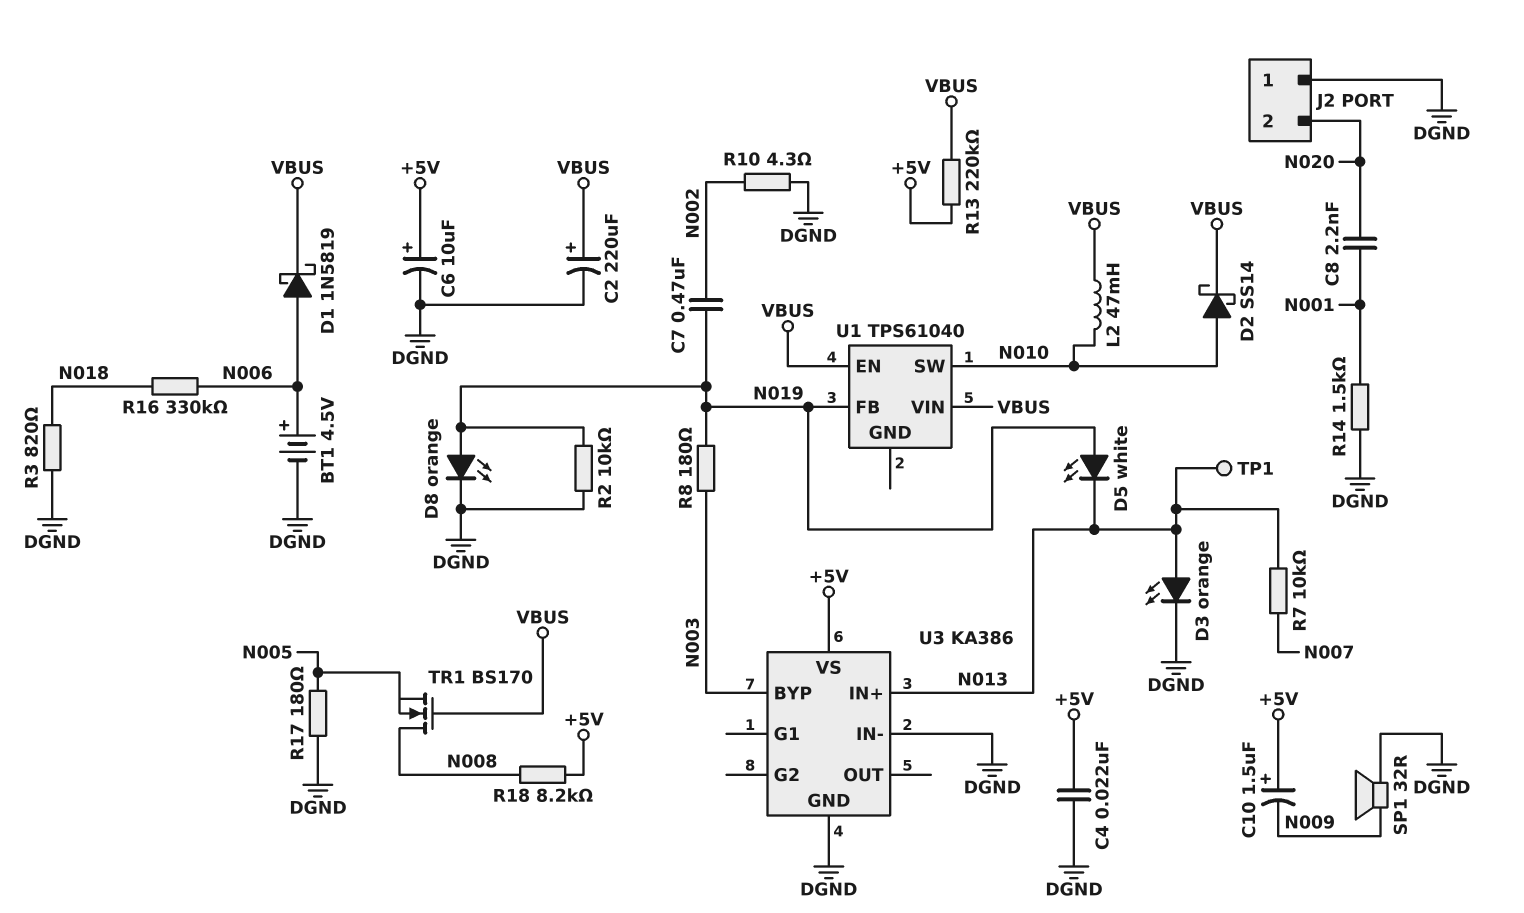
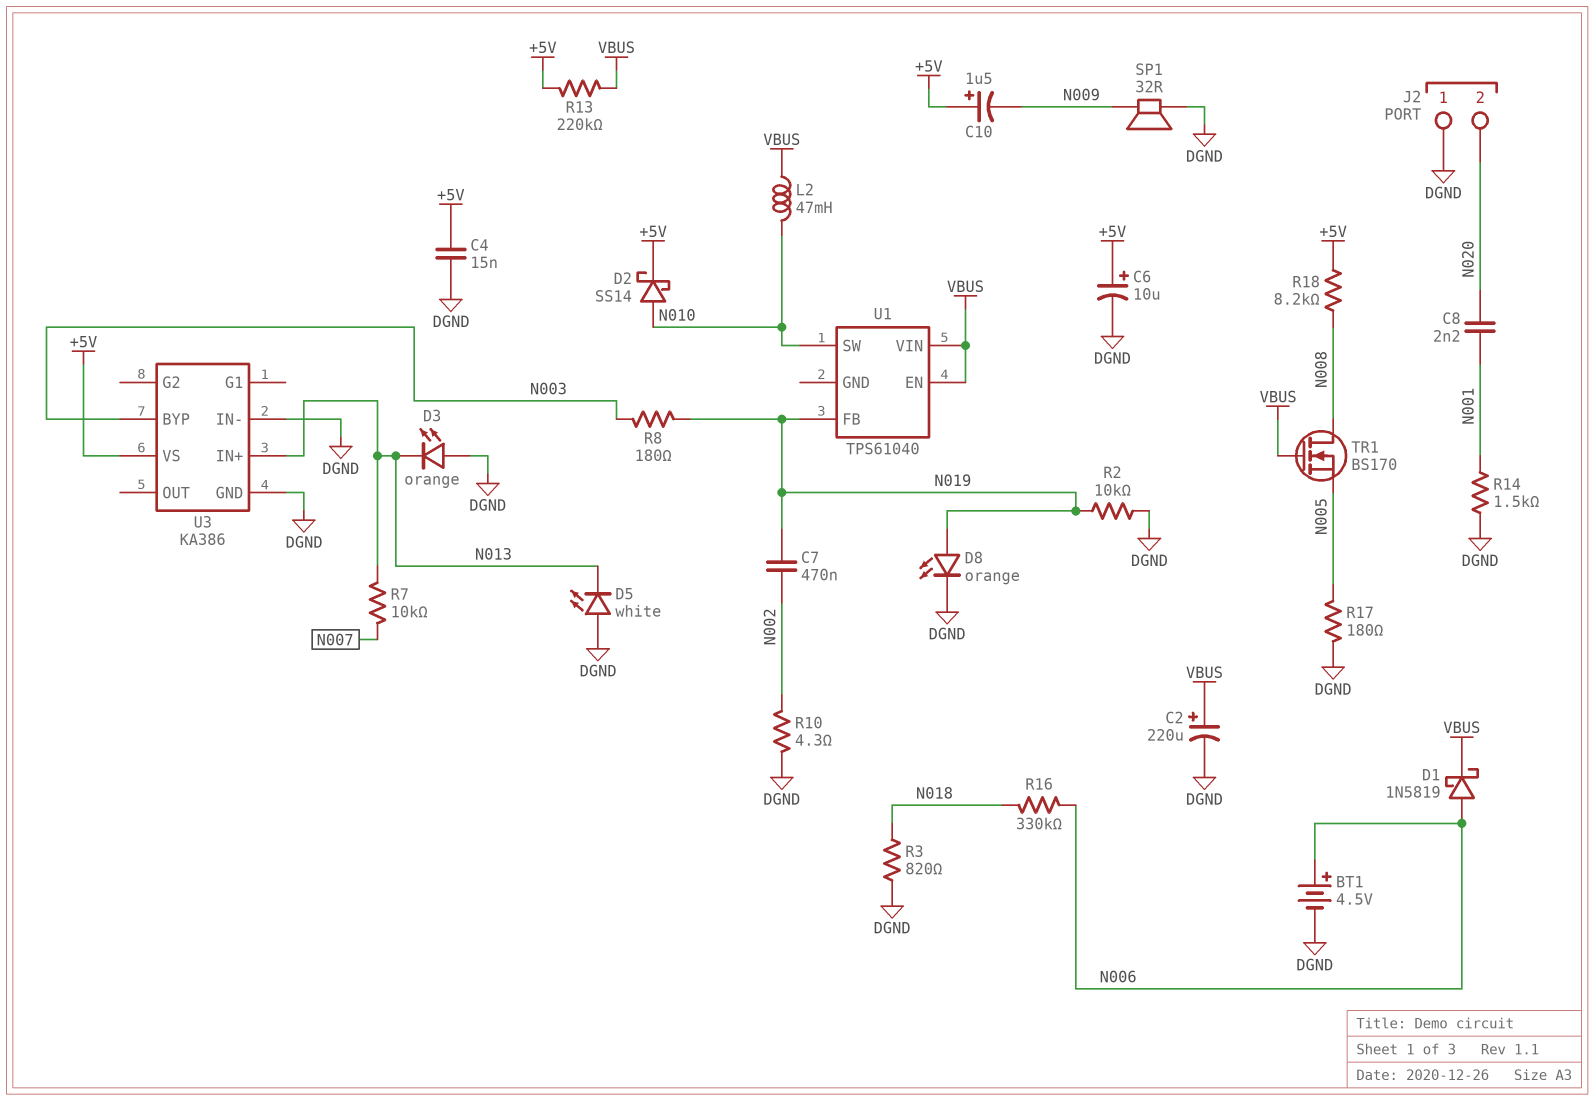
C4: 22nF (+5V, DGND) -> 15nF (+5V, DGND)
D2: schottky SS14 (A N010, K VBUS) -> schottky SS14 (A N010, K +5V)
D3: LED orange (A N013, K DGND) -> LED orange (A DGND, K N013)
D5: LED white (A N019, K N013) -> LED white (A DGND, K N013)
TP1: test point (N013) -> none

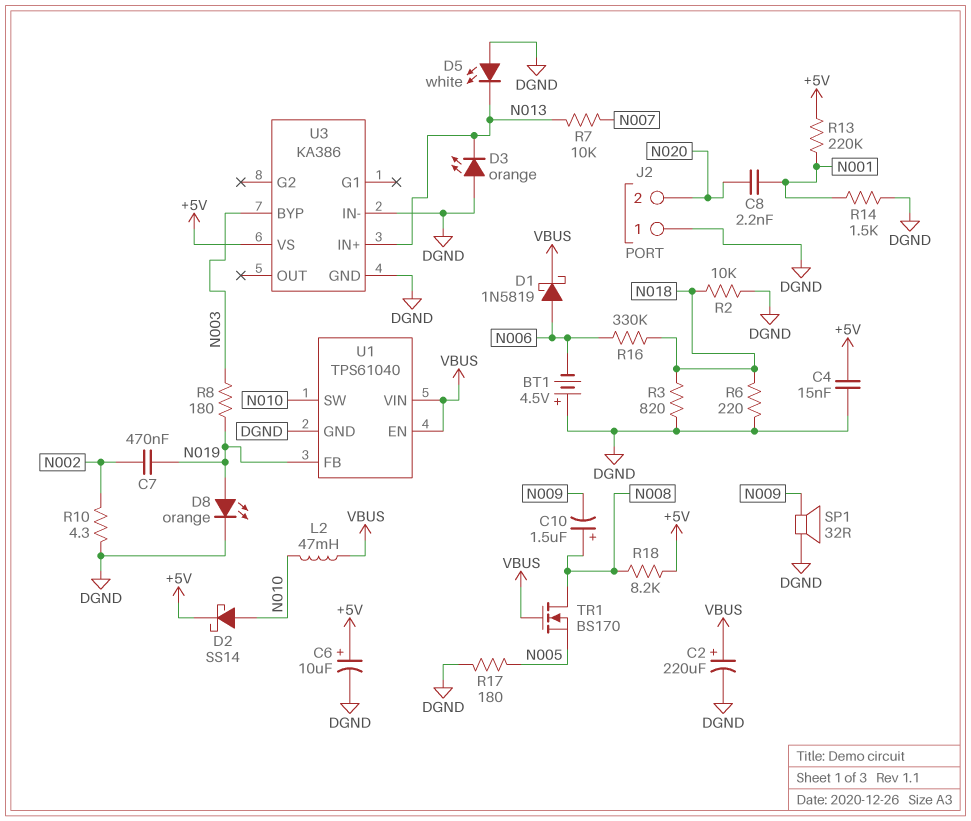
BT1: 4.5V (plus N006, minus DGND) -> 4.5V (plus DGND, minus N006)
C10: 1.5uF (plus +5V, minus N009) -> 1.5uF (plus N008, minus N009)
R2: 10k (DGND, N019) -> 10k (DGND, N018)
R6: none -> 220 (DGND, N018)
R13: 220k (+5V, VBUS) -> 220k (+5V, N001)
U1 pin GND: none -> DGND

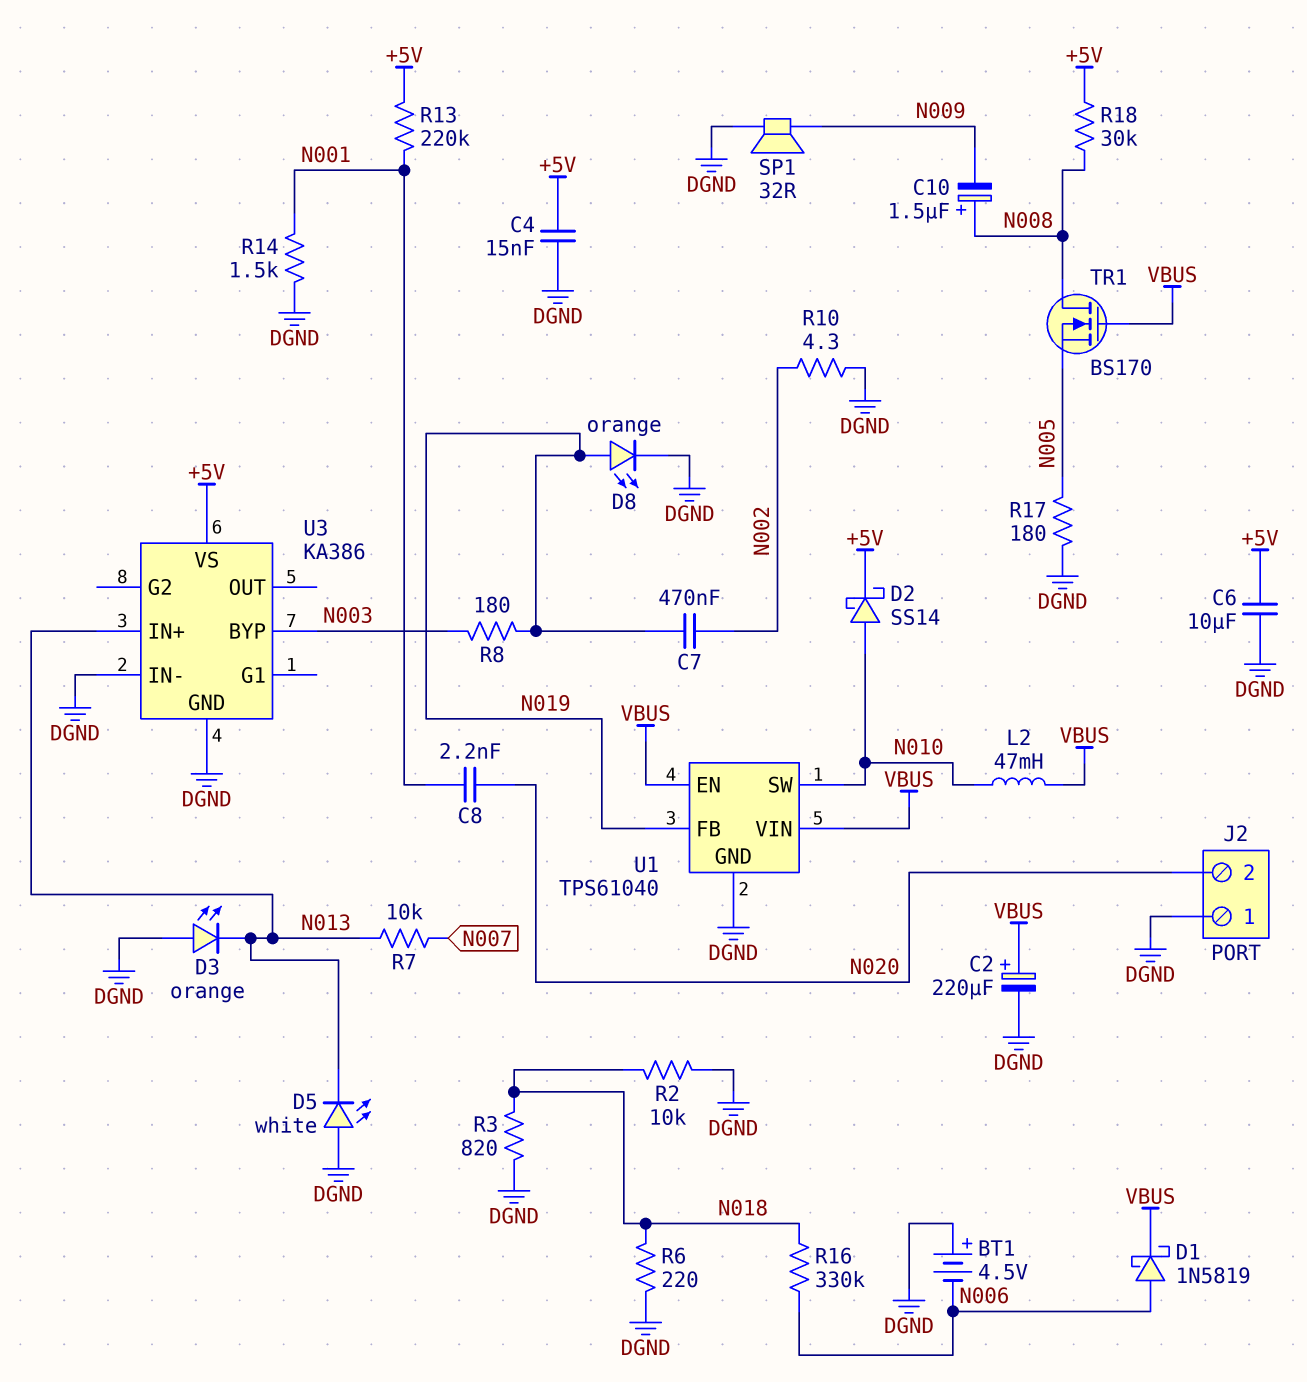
C6: 10uF (plus +5V, minus DGND) -> 10uF (+5V, DGND)
R18: 8.2k (+5V, N008) -> 30k (+5V, N008)

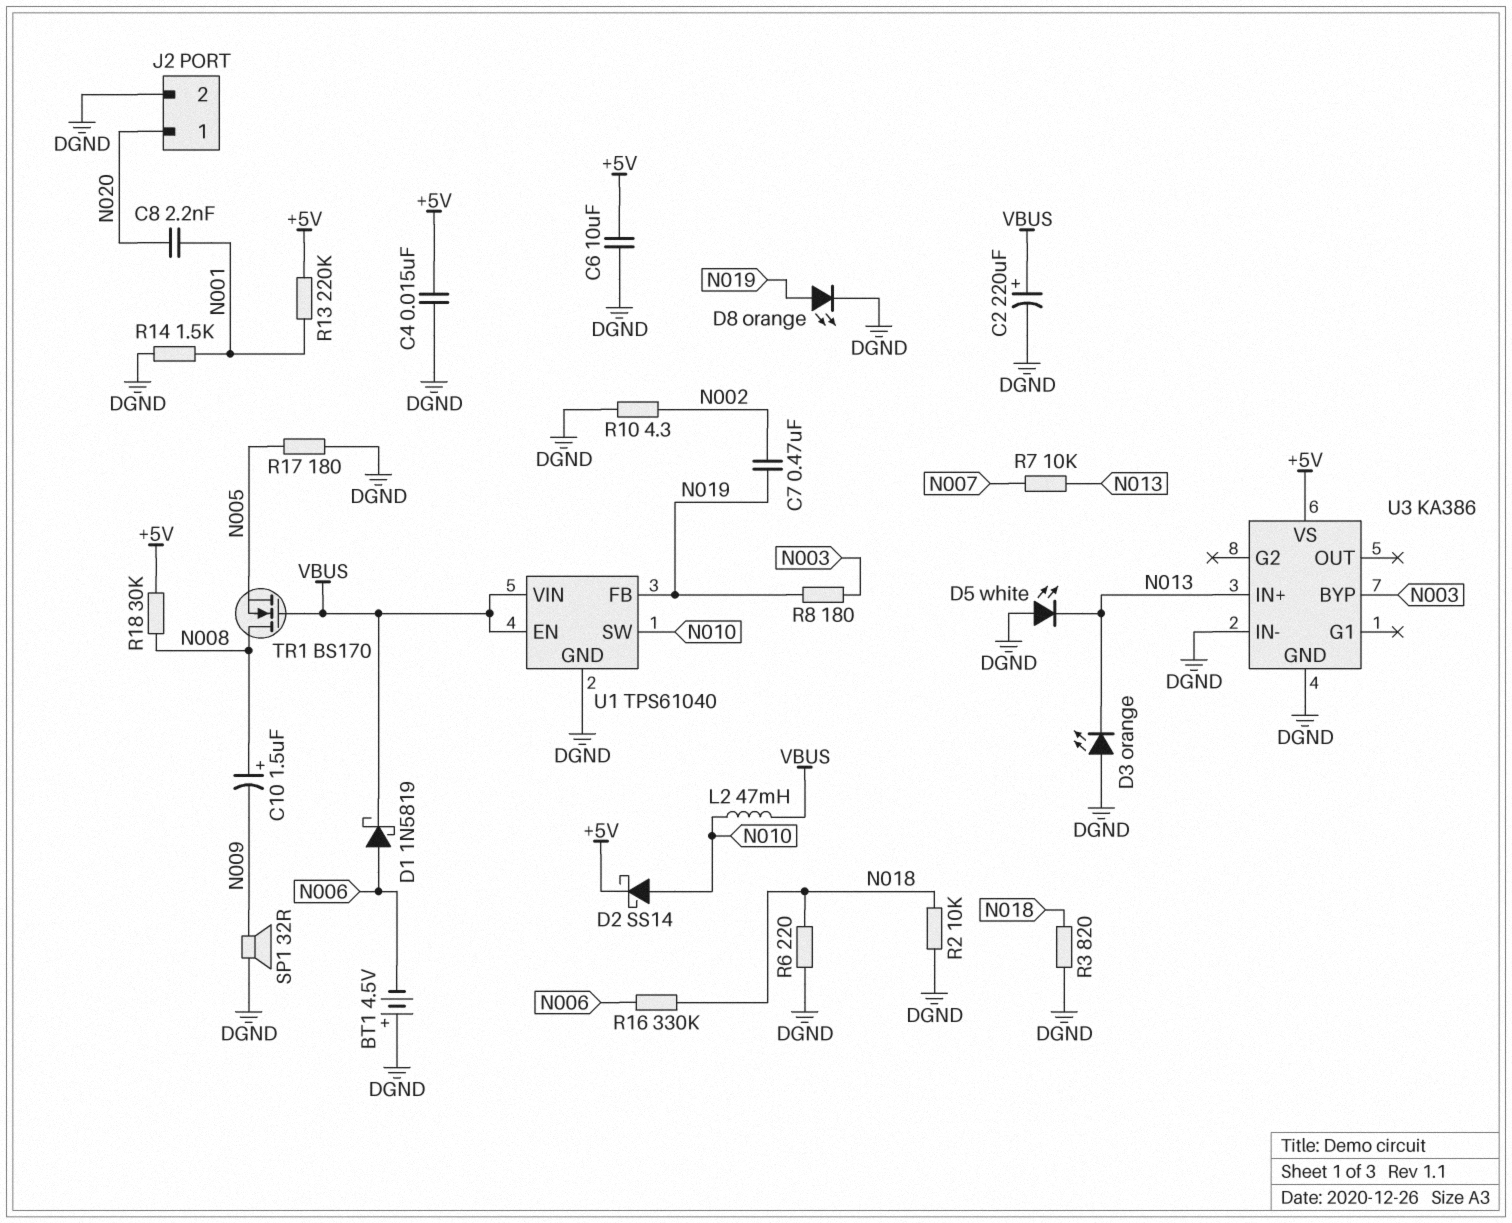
J2 pin 1: DGND -> N020
J2 pin 2: N020 -> DGND

